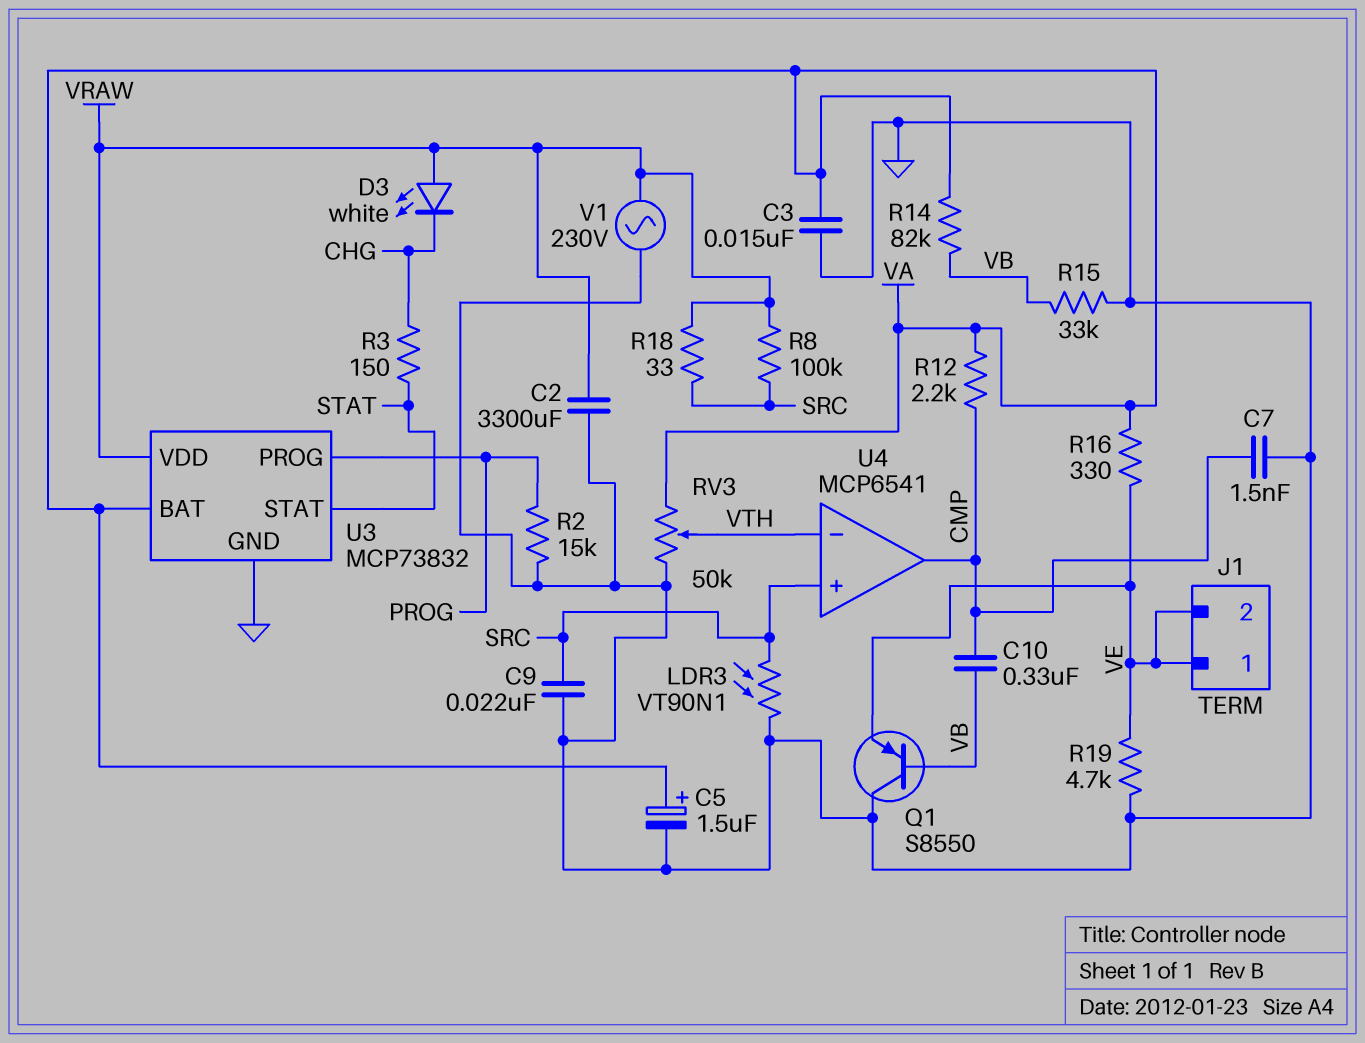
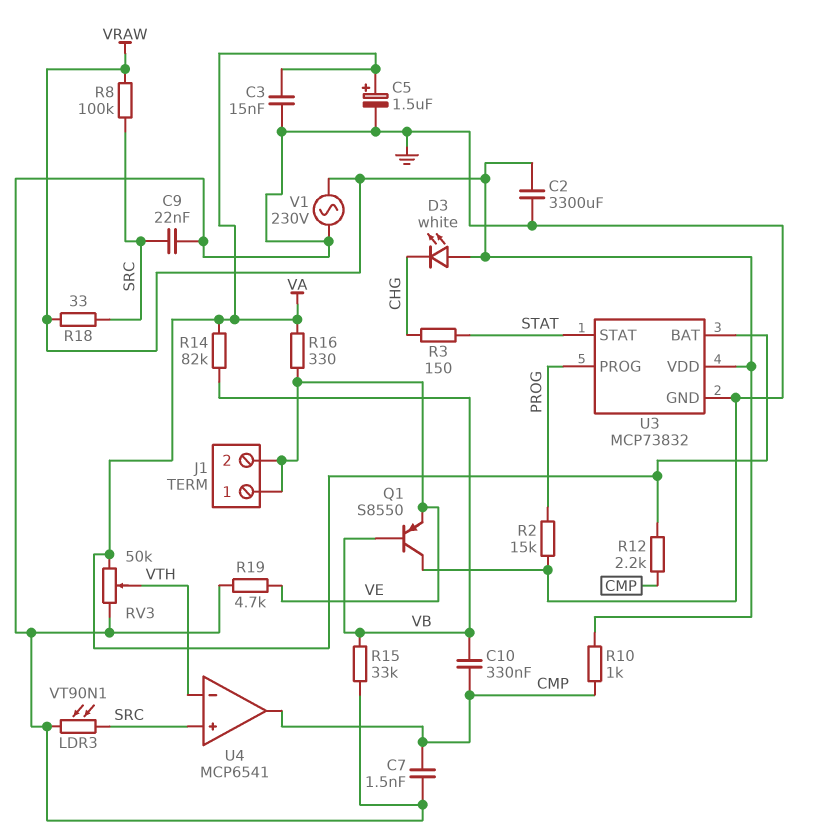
R10: none -> 1k (CMP, VRAW)

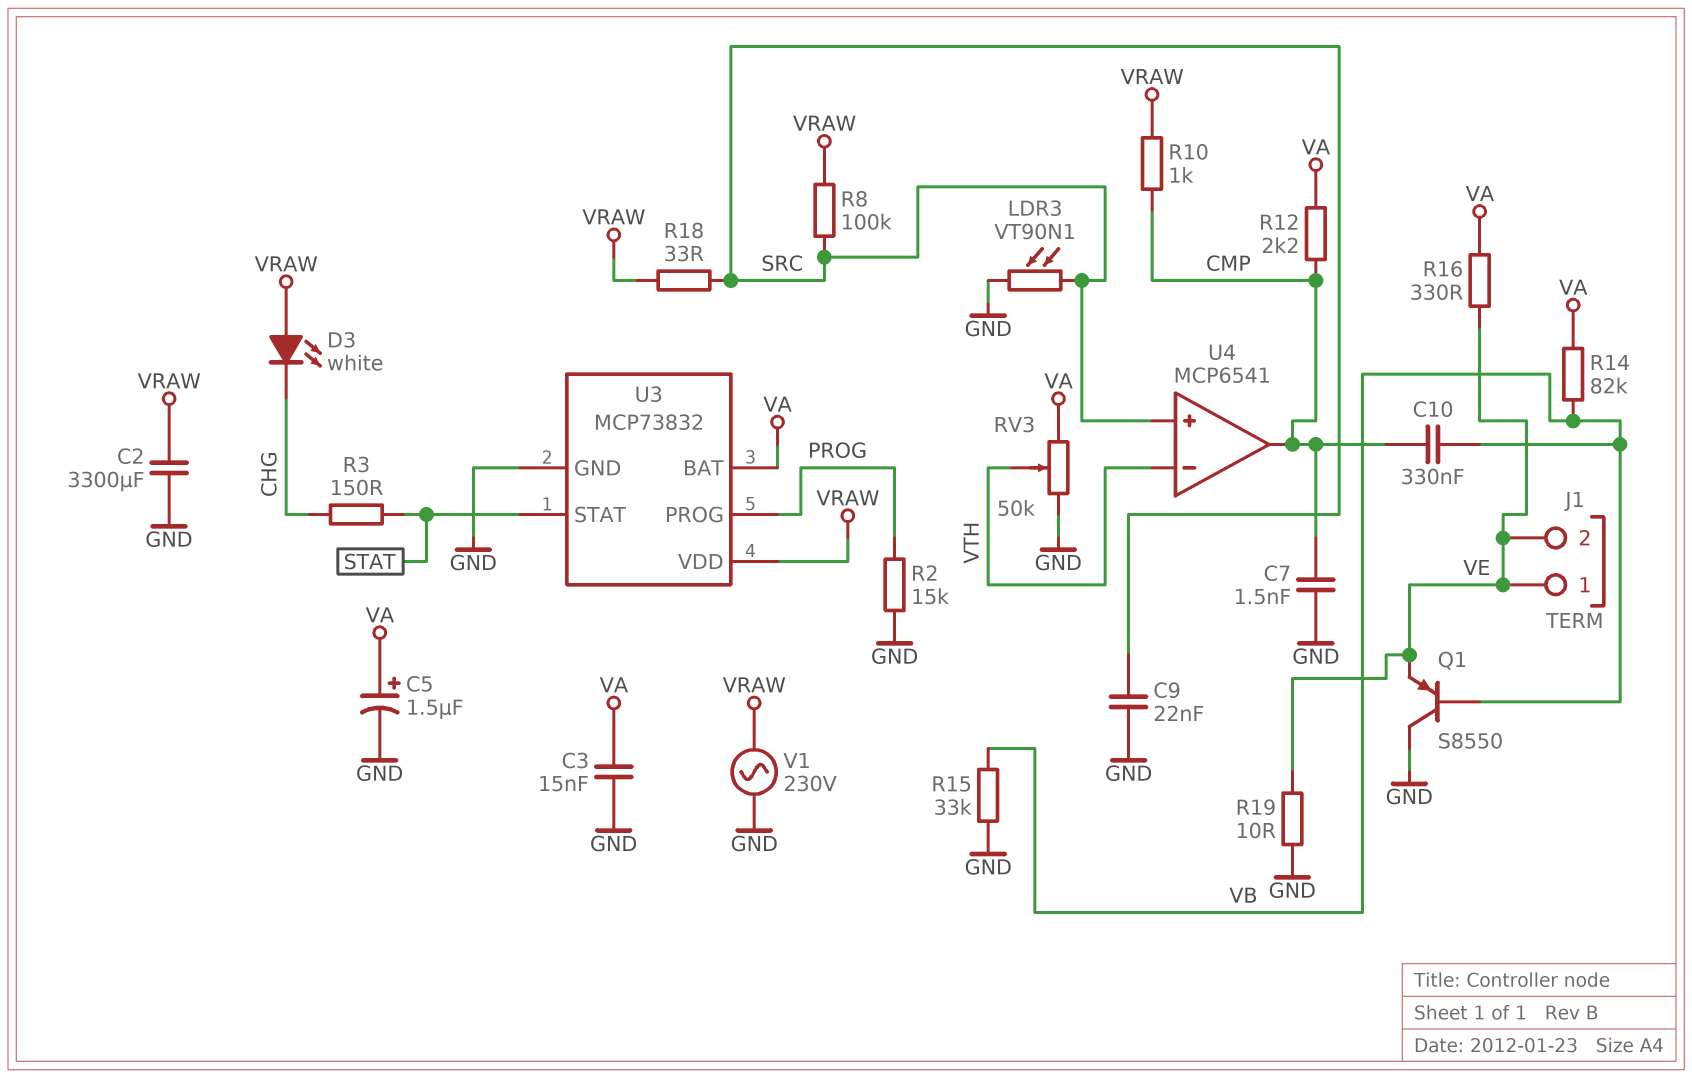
R19: 4.7k (GND, VE) -> 10 (GND, VE)

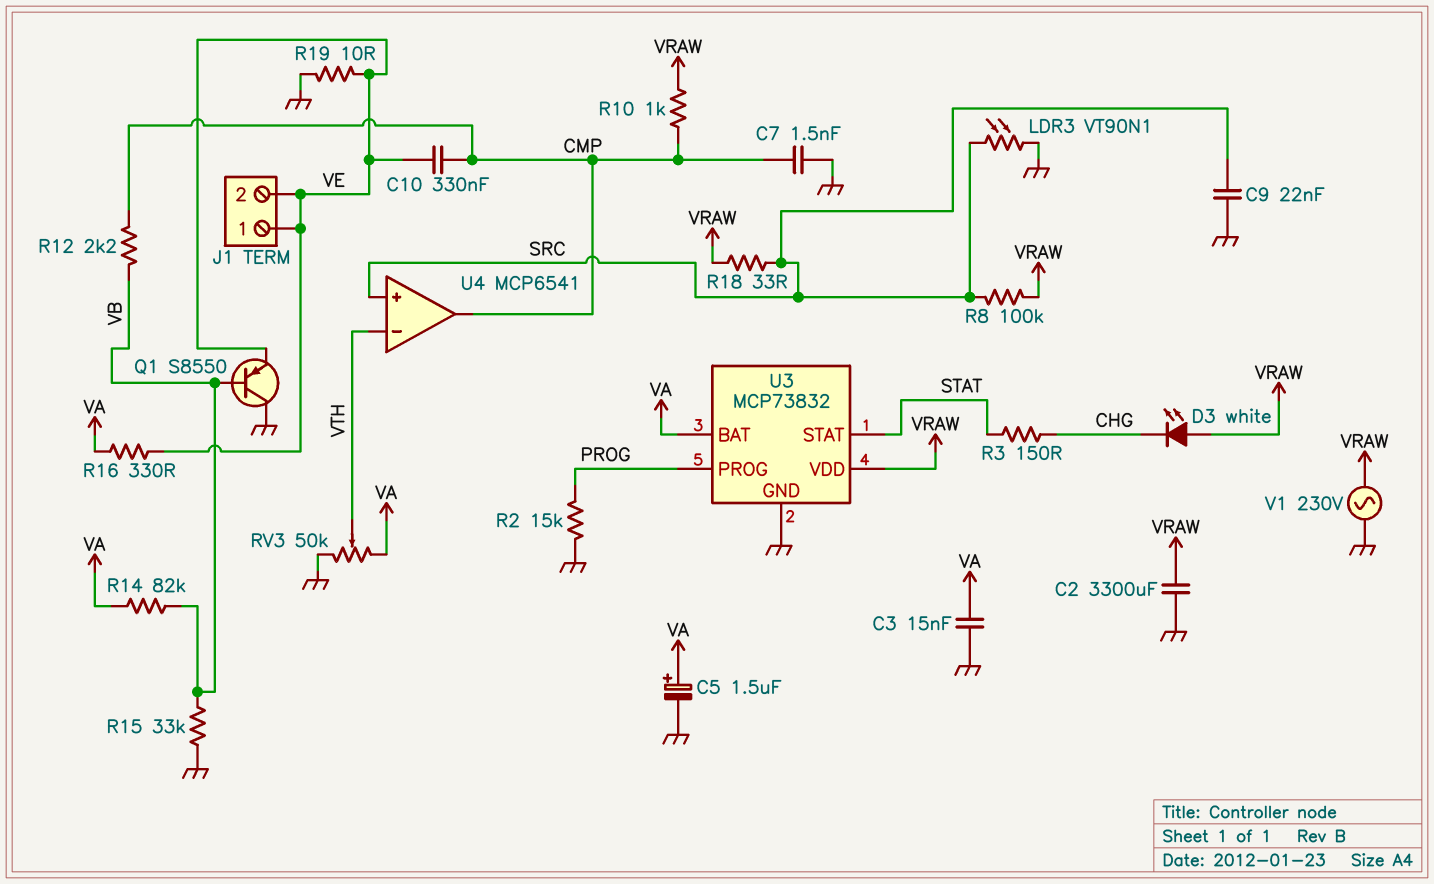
C10: 330nF (CMP, VB) -> 330nF (CMP, VE)
R12: 2.2k (CMP, VA) -> 2.2k (CMP, VB)

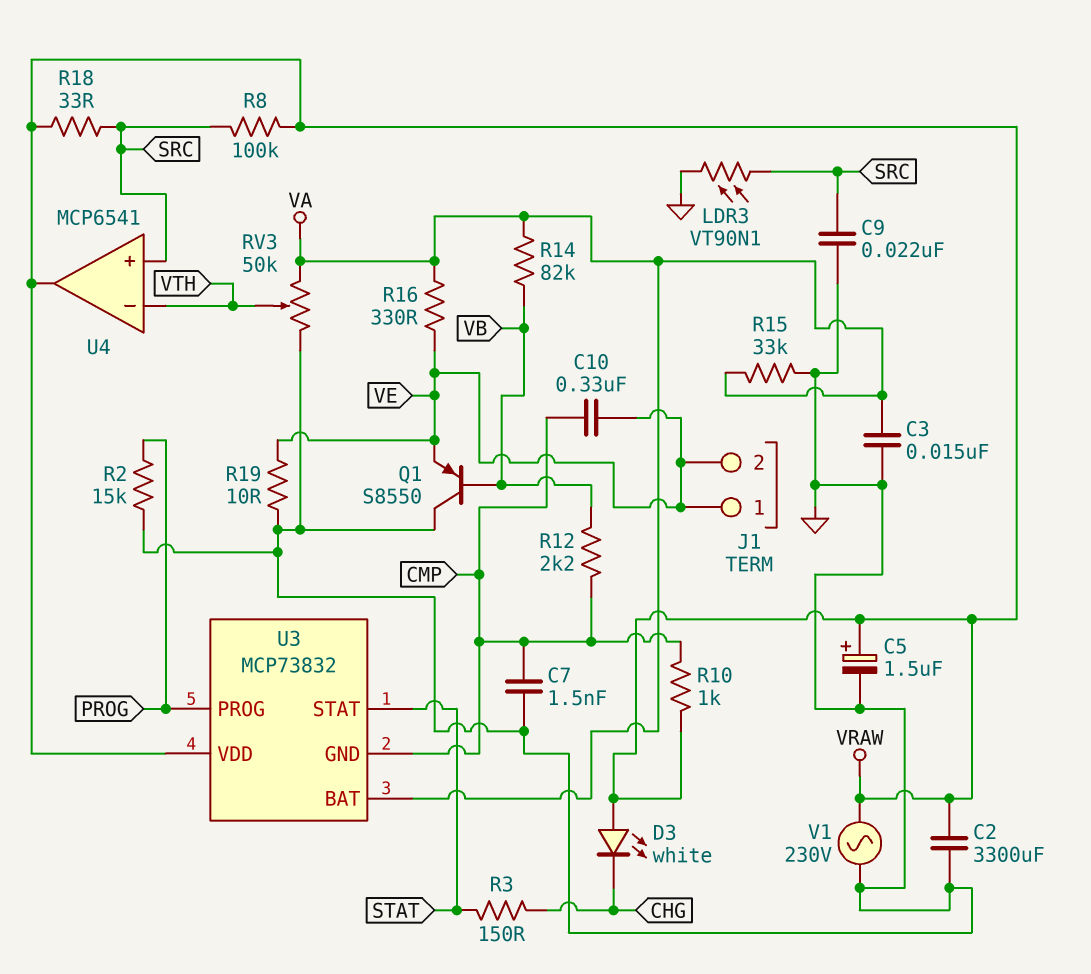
C5: 1.5uF (plus VA, minus GND) -> 1.5uF (plus VRAW, minus GND)
R15: 33k (GND, VB) -> 33k (GND, VA)
U3 pin GND: GND -> CMP
U4 pin out: CMP -> VRAW

